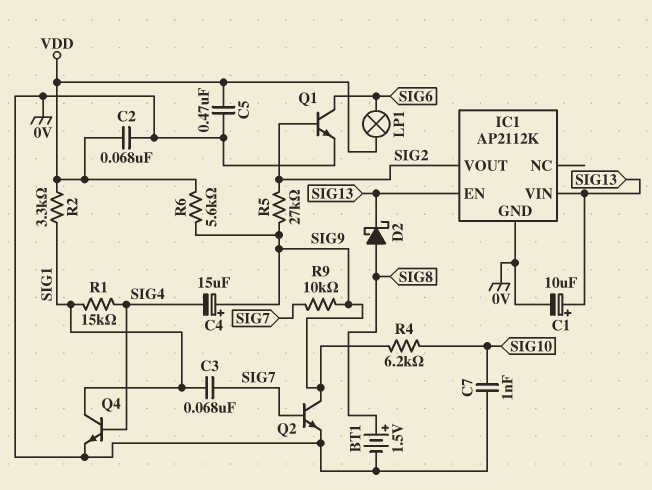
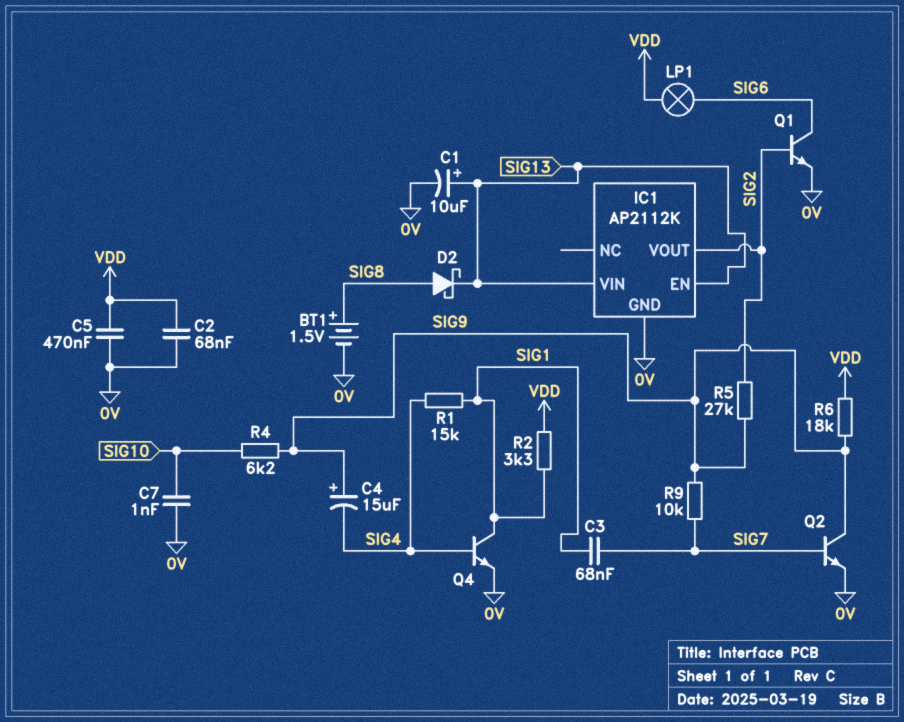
R6: 5.6k (SIG9, VDD) -> 18k (SIG9, VDD)

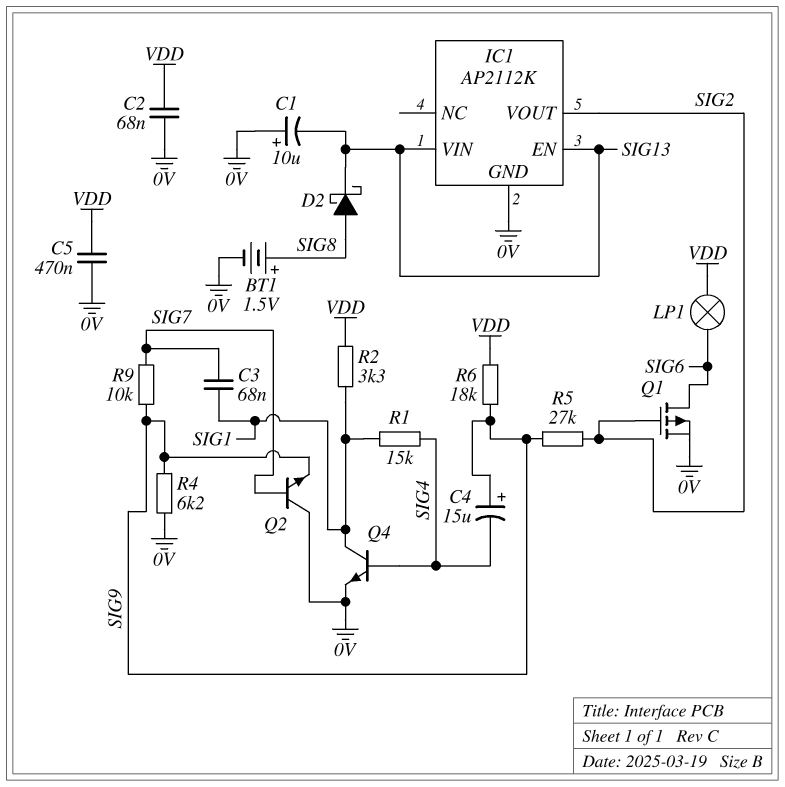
C1: 10uF (plus SIG13, minus 0V) -> 10uF (plus 0V, minus SIG13)
C7: 1nF (0V, SIG10) -> none
Q1: NPN (B SIG2, C SIG6, E 0V) -> PMOS (G SIG2, D SIG6, S 0V)
Q2: NPN (B SIG7, C SIG9, E 0V) -> NPN (B SIG7, C 0V, E SIG9)
R4: 6.2k (SIG9, SIG10) -> 6.2k (0V, SIG9)

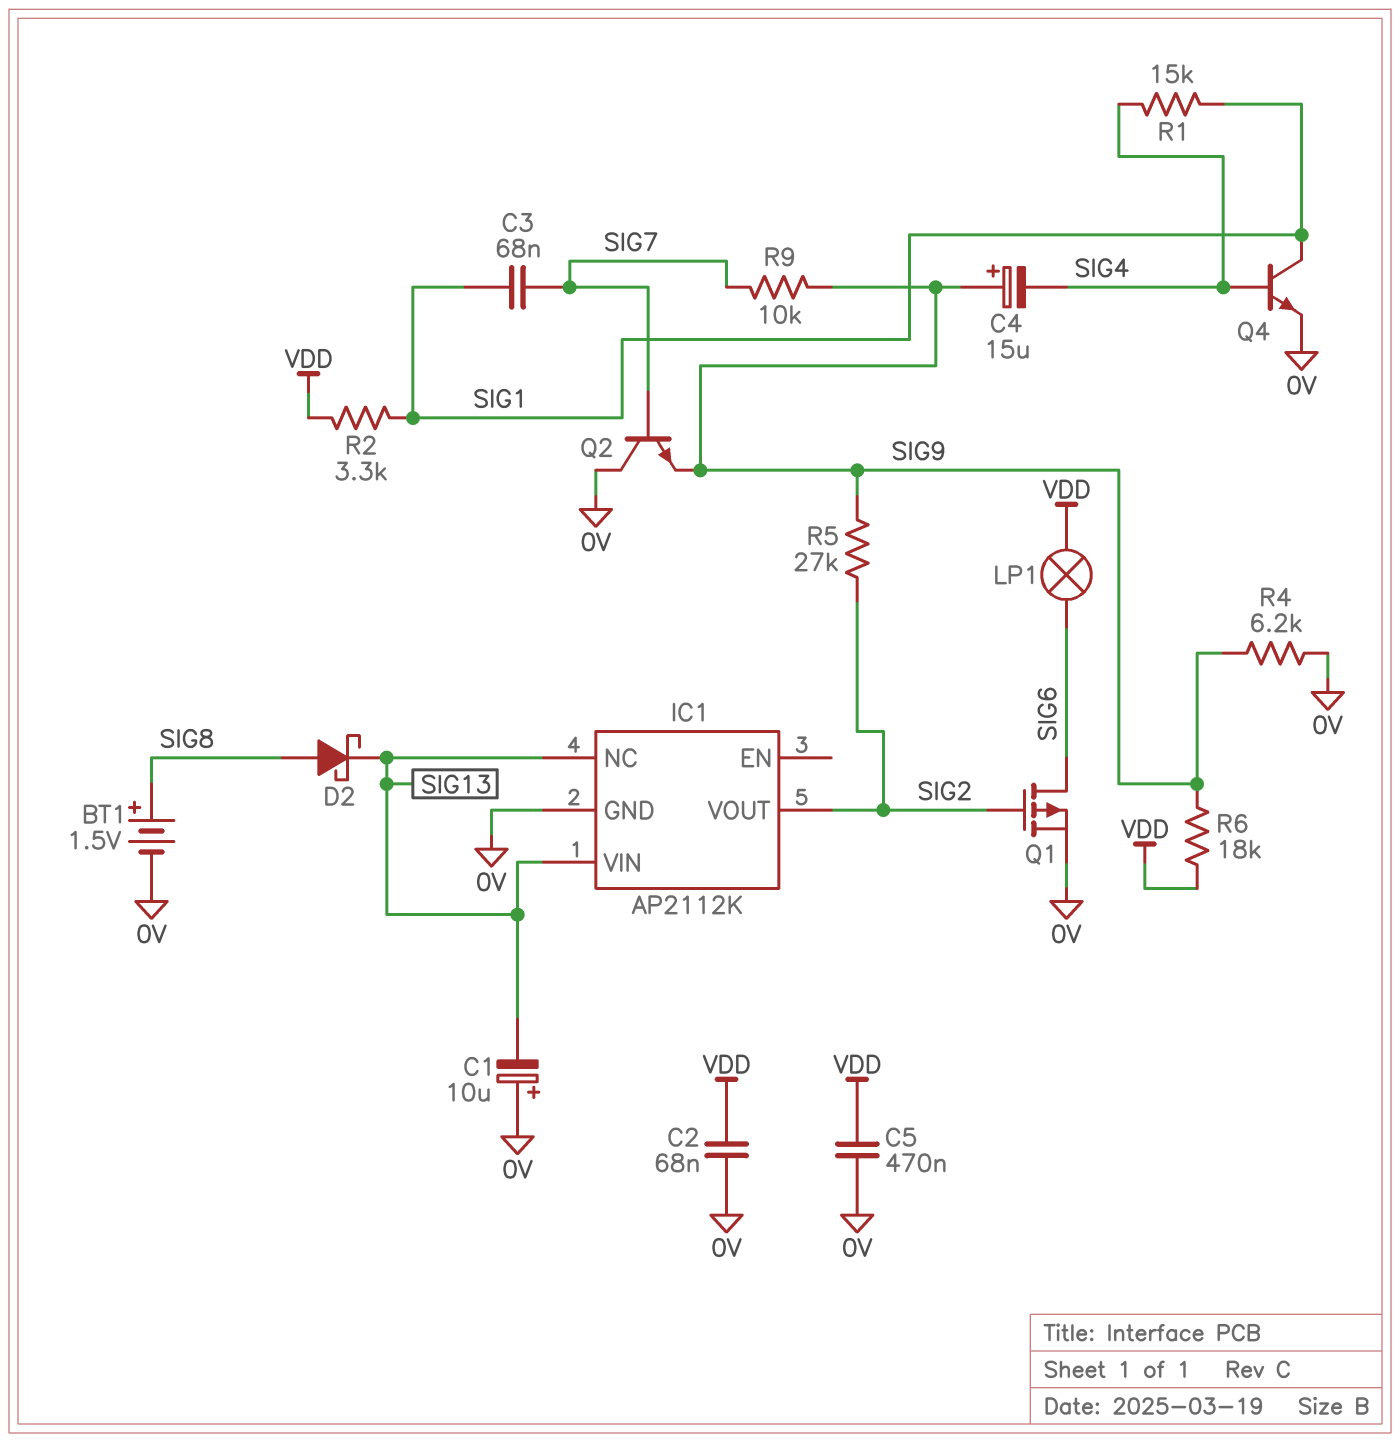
IC1 pin EN: SIG13 -> none
IC1 pin NC: none -> SIG13

